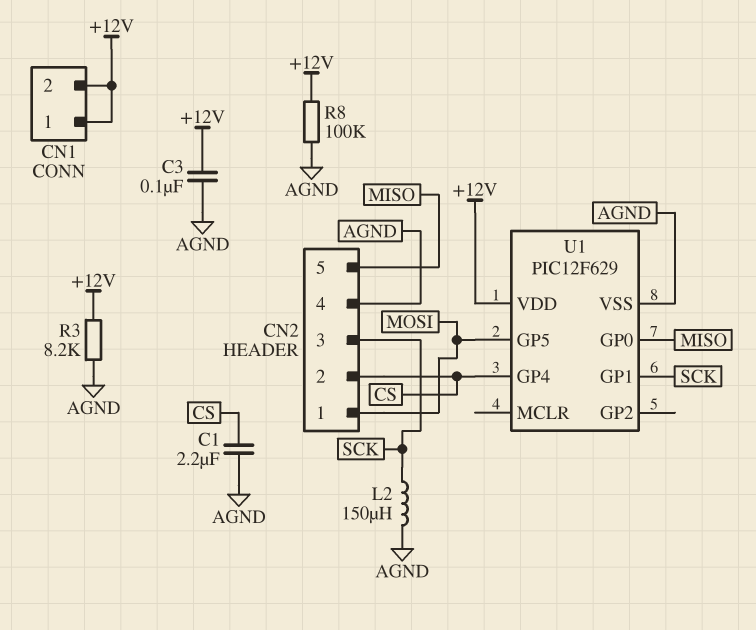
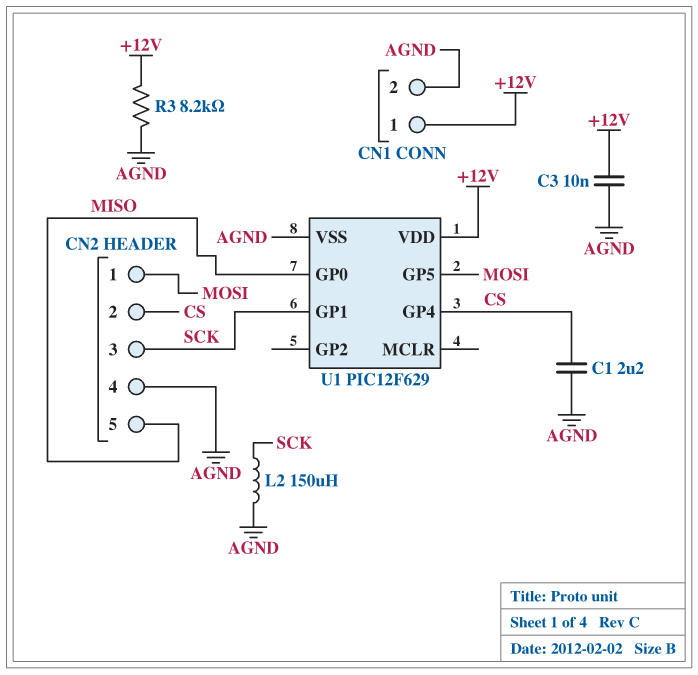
C3: 100nF (+12V, AGND) -> 10nF (+12V, AGND)
CN1 pin 2: +12V -> AGND
R8: 100k (+12V, AGND) -> none

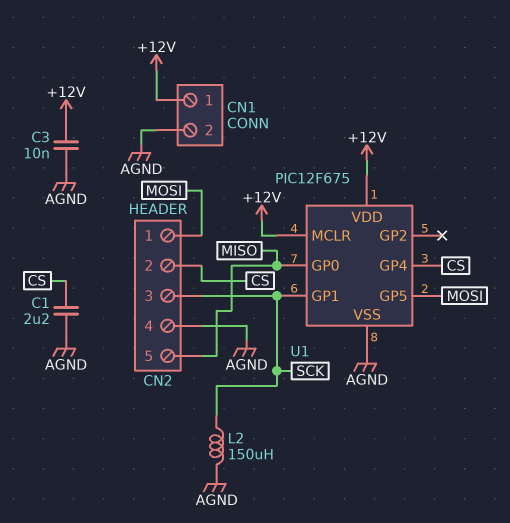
R3: 8.2k (+12V, AGND) -> none
U1: PIC12F629 -> PIC12F675
U1 pin MCLR: none -> +12V

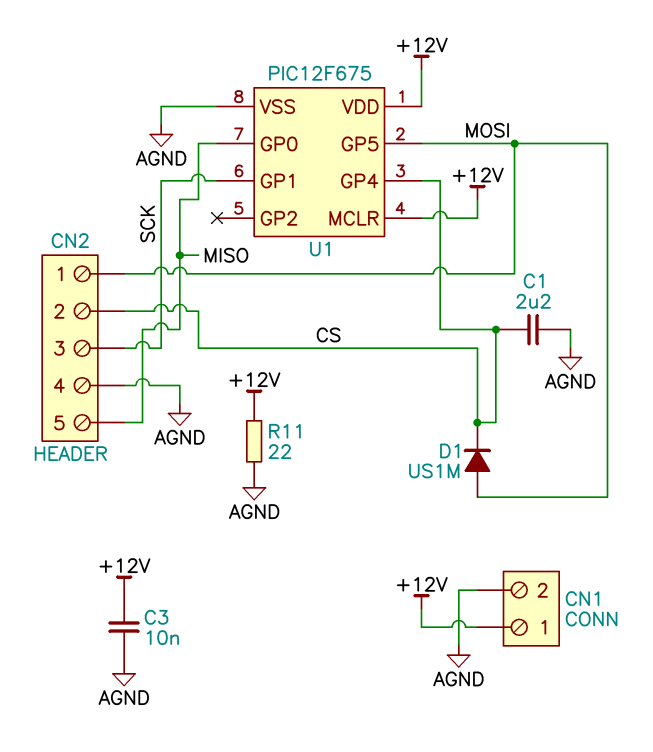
D1: none -> diode US1M (A MOSI, K CS)
L2: 150uH (AGND, SCK) -> none
R11: none -> 22 (+12V, AGND)

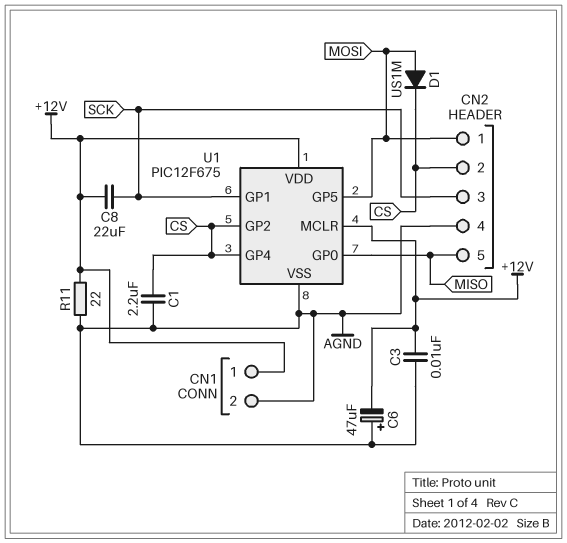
C6: none -> 47uF (plus AGND, minus +12V)
C8: none -> 22uF (+12V, SCK)
U1 pin GP2: none -> CS

